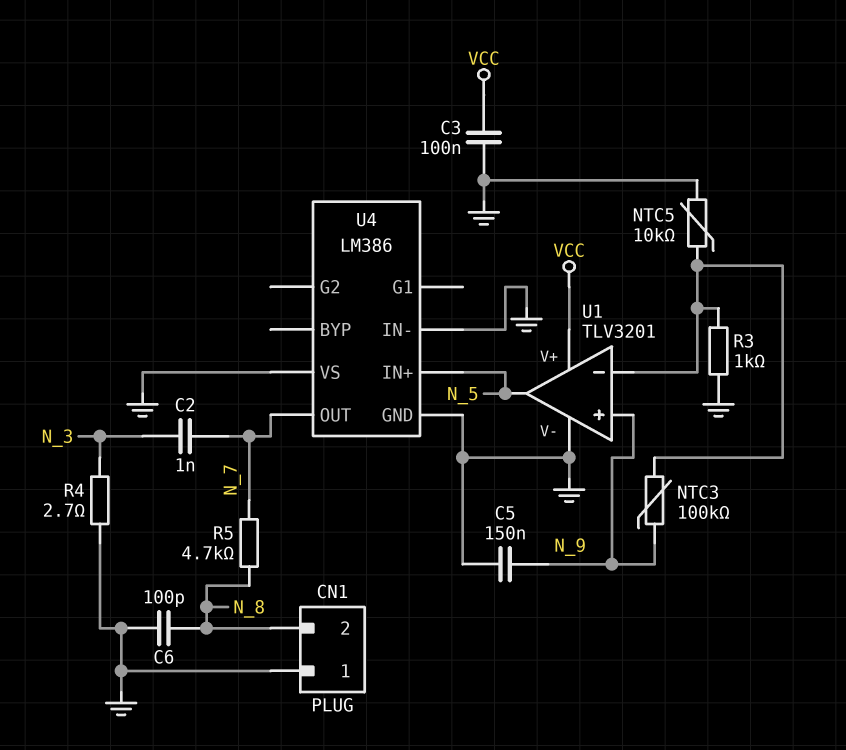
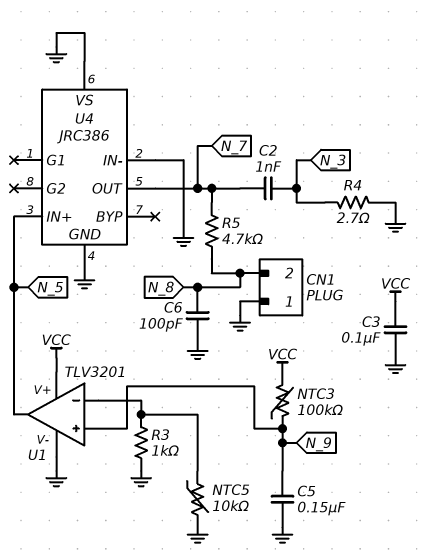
NTC3: 100k (N_9, U1/in-) -> 100k (N_9, VCC)
U4: LM386 -> JRC386

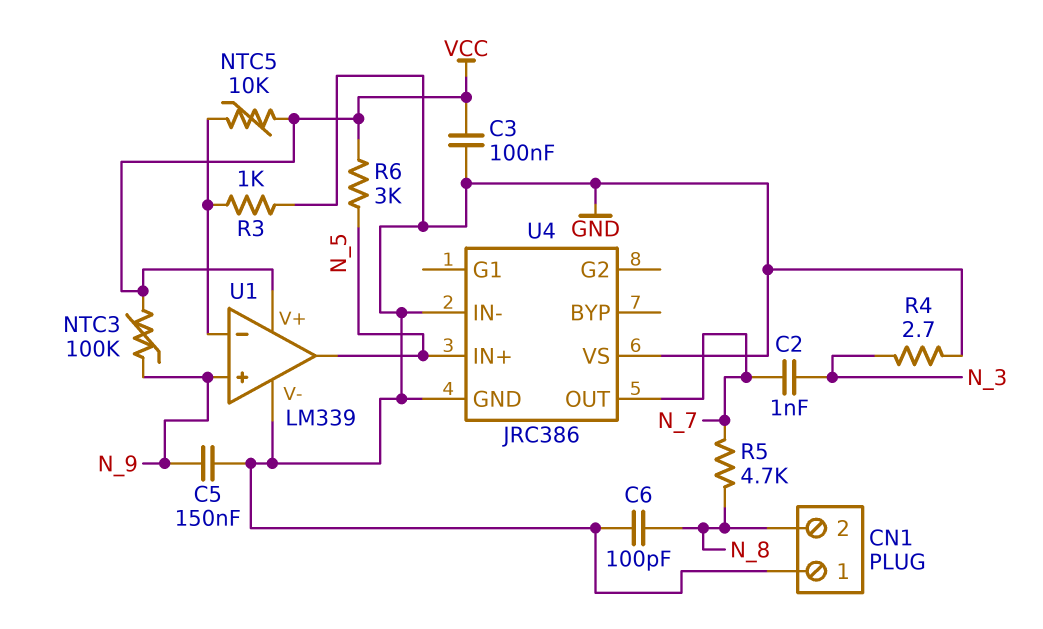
NTC5: 10k (GND, U1/in-) -> 10k (U1/in-, VCC)
R6: none -> 3k (N_5, VCC)
U1: TLV3201 -> LM339

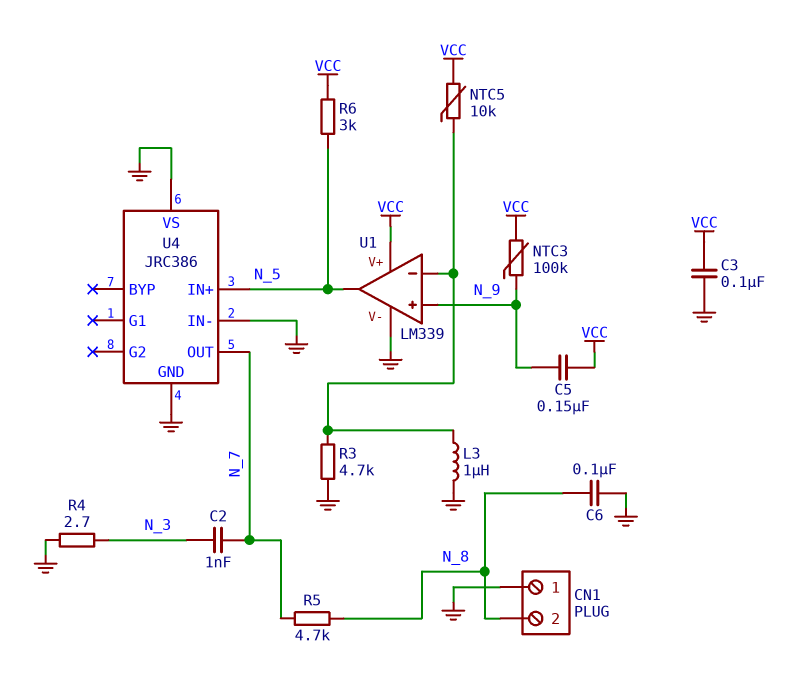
C5: 150nF (GND, N_9) -> 150nF (N_9, VCC)
C6: 100pF (GND, N_8) -> 100nF (GND, N_8)
L3: none -> 1uH (GND, U1/in-)
R3: 1k (GND, U1/in-) -> 4.7k (GND, U1/in-)

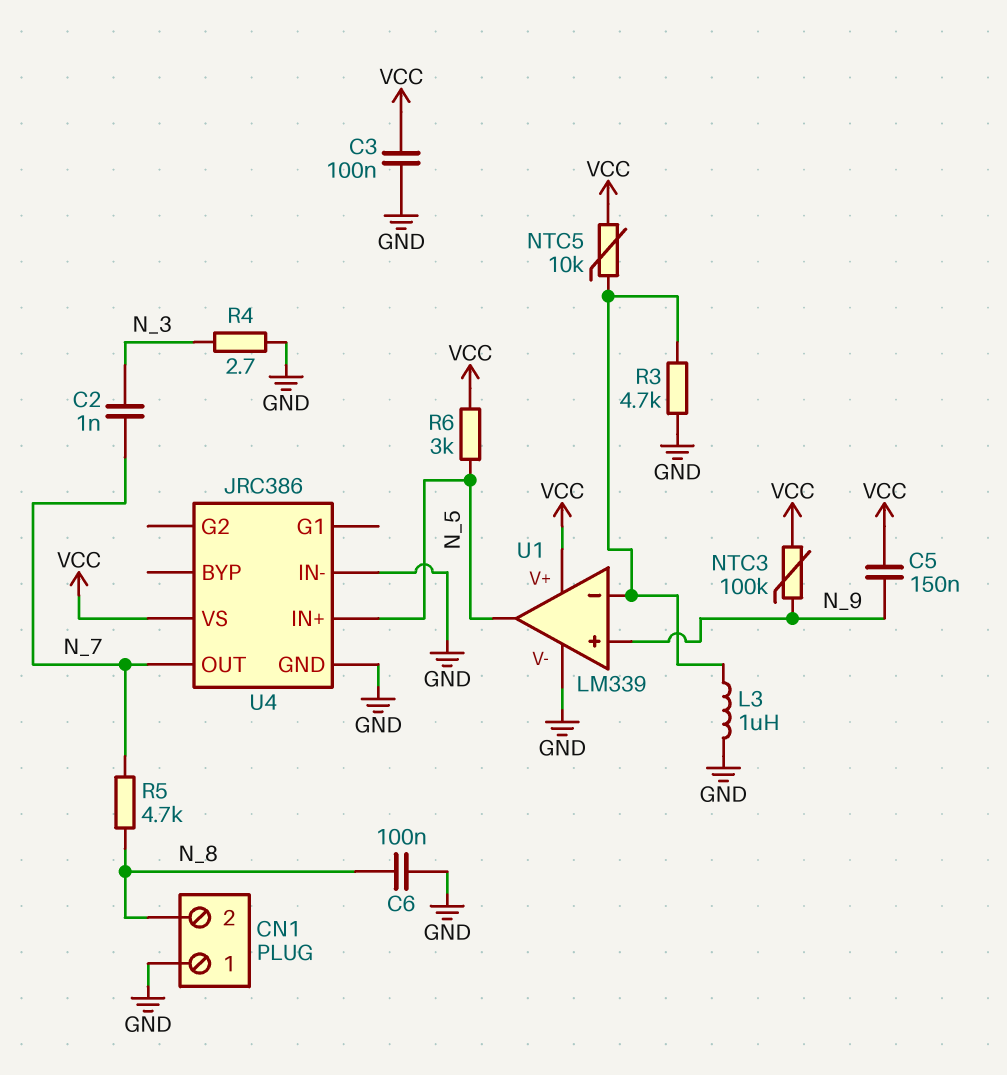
U4 pin VS: GND -> VCC

